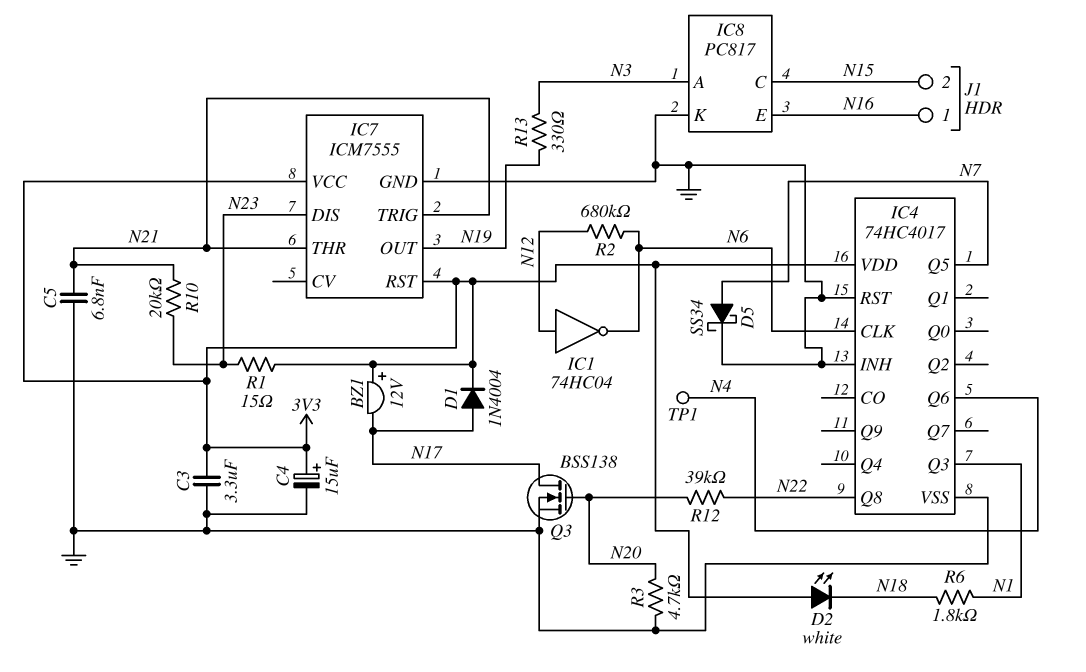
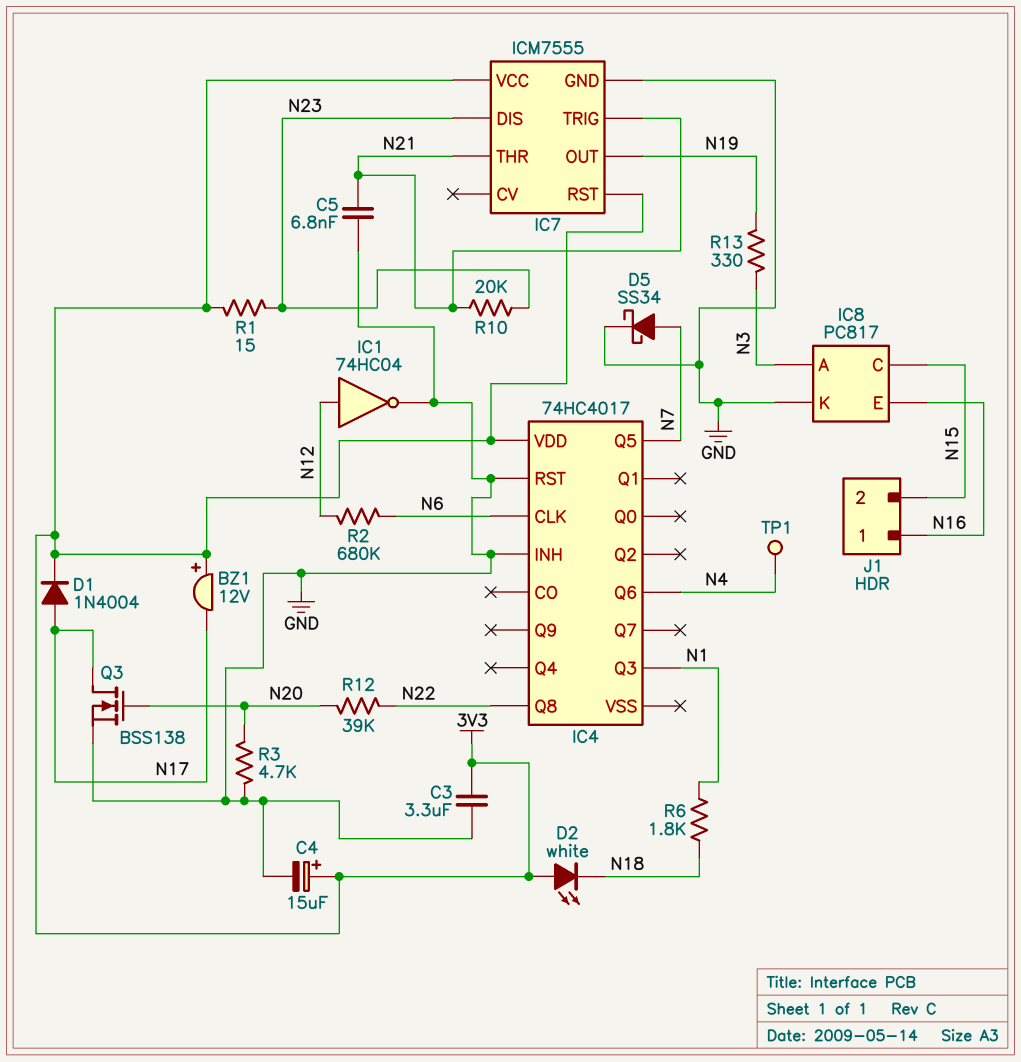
IC1: NOT 74HC04 (in N12, out N6) -> NOT 74HC04 (in N12, out GND)
IC4 pin VSS: GND -> none

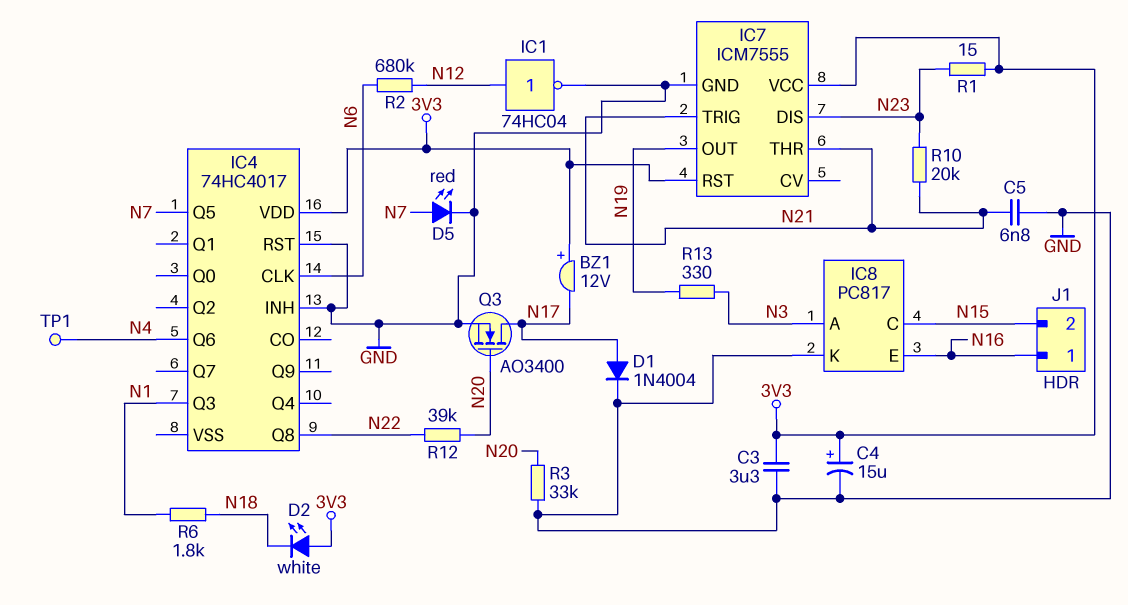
D1: diode 1N4004 (A N17, K 3V3) -> diode 1N4004 (A N17, K GND)
D5: schottky SS34 (A N7, K GND) -> LED red (A N7, K GND)
Q3: NMOS BSS138 (G N20, D N17, S GND) -> NMOS AO3400 (G N20, D N17, S GND)
R3: 4.7k (GND, N20) -> 33k (GND, N20)

